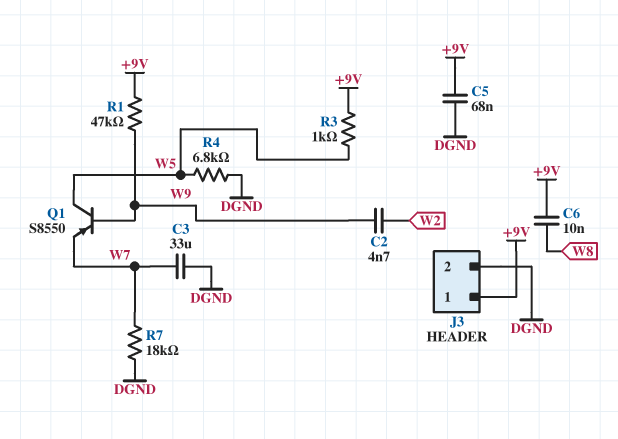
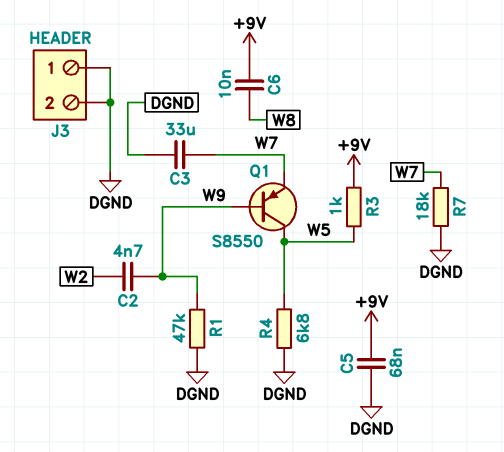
J3 pin 1: +9V -> DGND
R1: 47k (+9V, W9) -> 47k (DGND, W9)

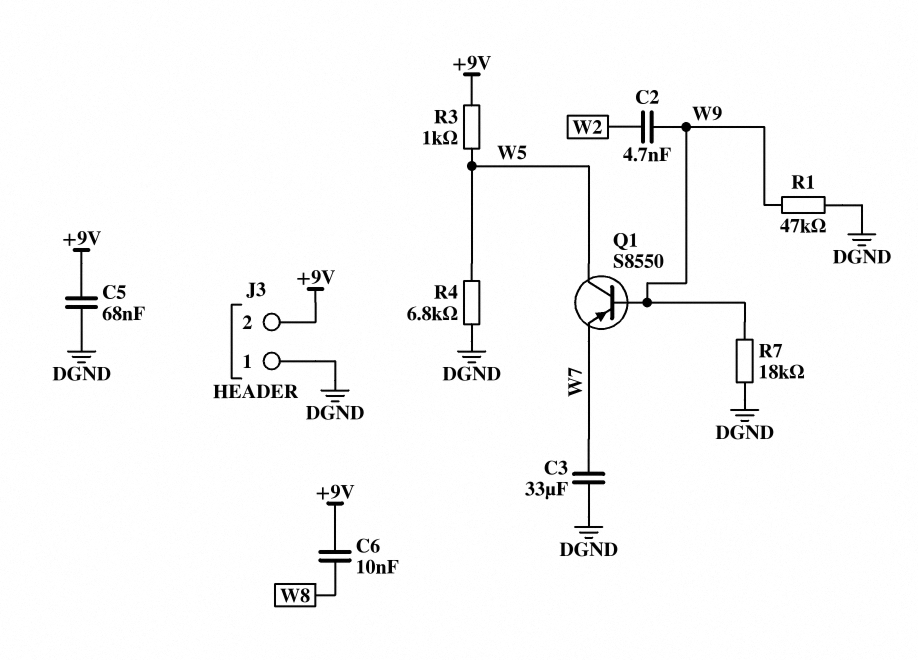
J3 pin 2: DGND -> +9V
R7: 18k (DGND, W7) -> 18k (DGND, W9)

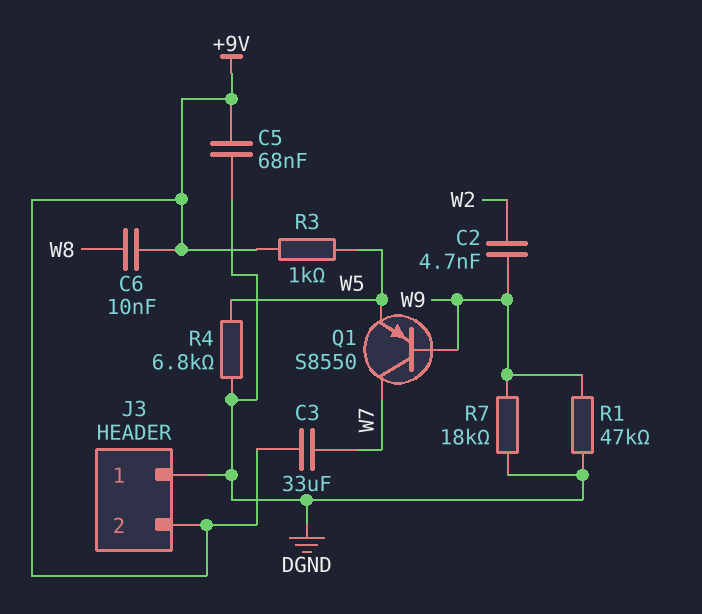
C3: 33uF (DGND, W7) -> 33uF (+9V, W7)
Q1: PNP S8550 (B W9, C W5, E W7) -> PNP S8550 (B W9, C W7, E W5)

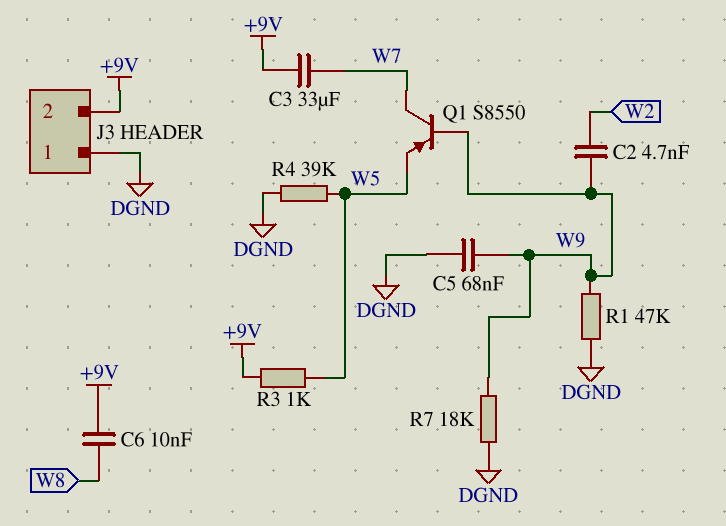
C5: 68nF (+9V, DGND) -> 68nF (DGND, W9)
R4: 6.8k (DGND, W5) -> 39k (DGND, W5)

